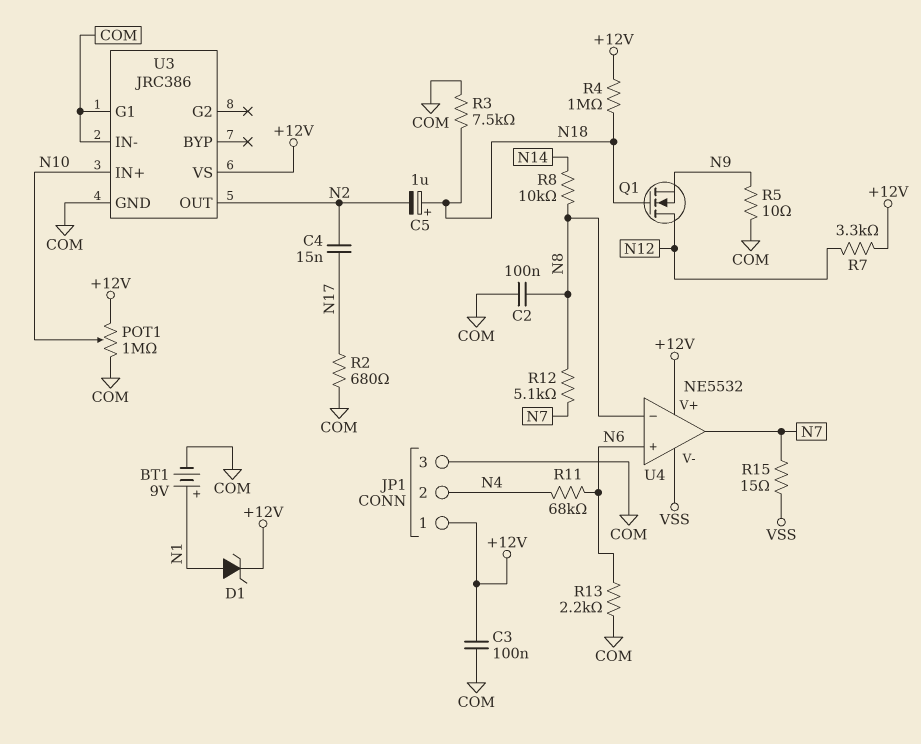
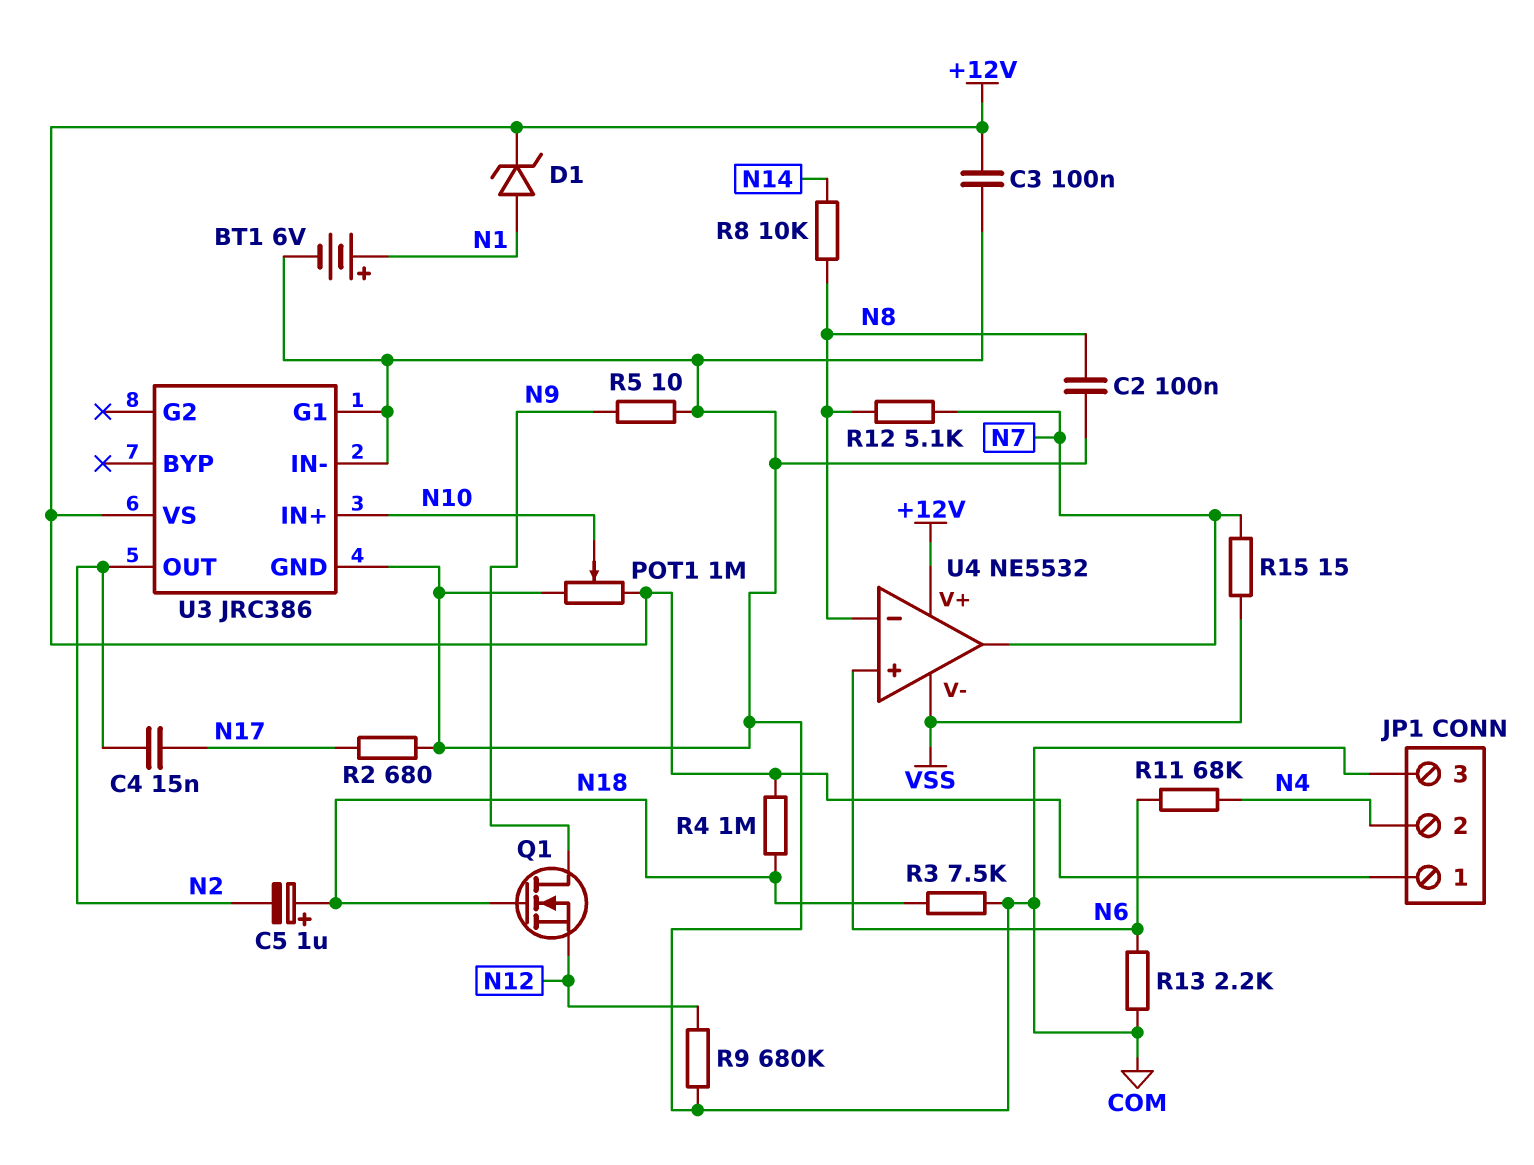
BT1: 9V (plus N1, minus COM) -> 6V (plus N1, minus COM)
Q1: NMOS (G N18, D N12, S N9) -> NMOS (G N18, D N9, S N12)
R7: 3.3k (+12V, N12) -> none
R9: none -> 680k (COM, N12)

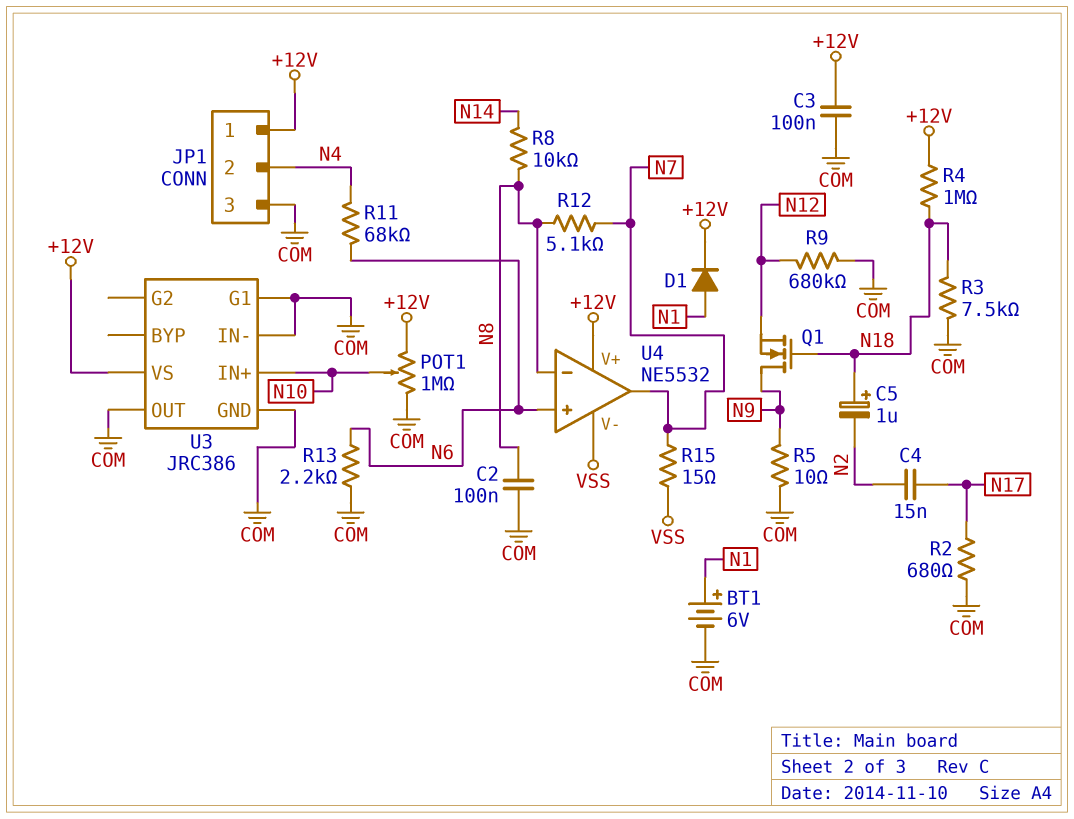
D1: zener (A N1, K +12V) -> diode (A N1, K +12V)
U3 pin OUT: N2 -> COM

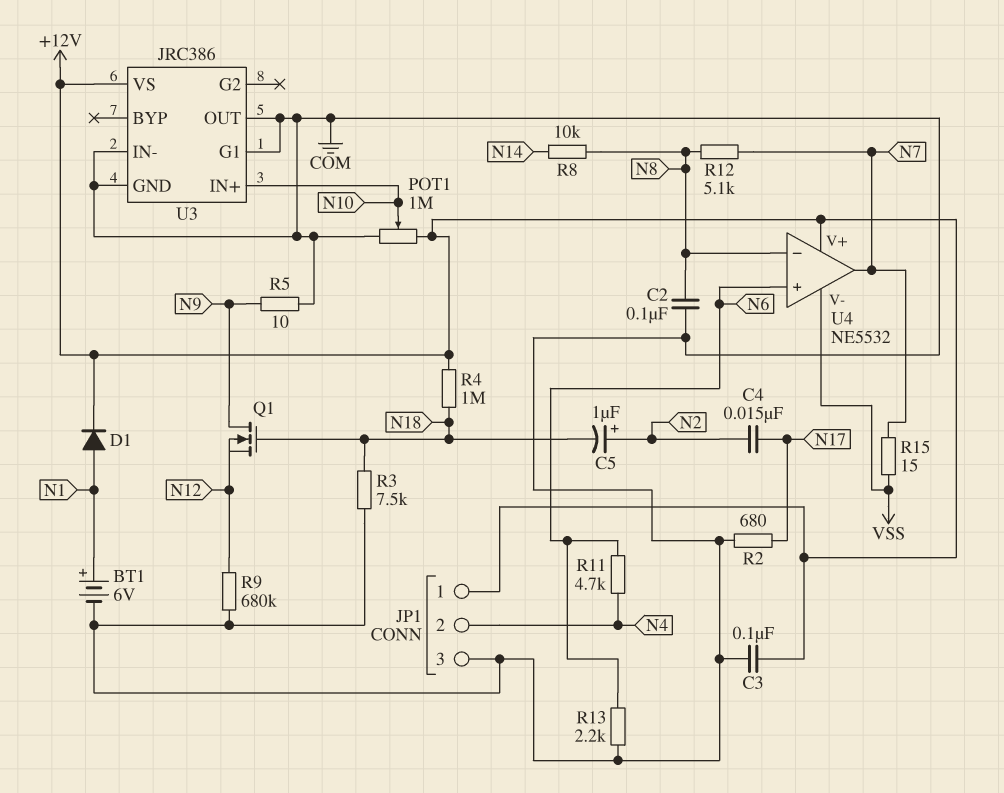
C5: 1uF (plus N18, minus N2) -> 1uF (plus N2, minus N18)
R11: 68k (N4, N6) -> 4.7k (N4, N6)

